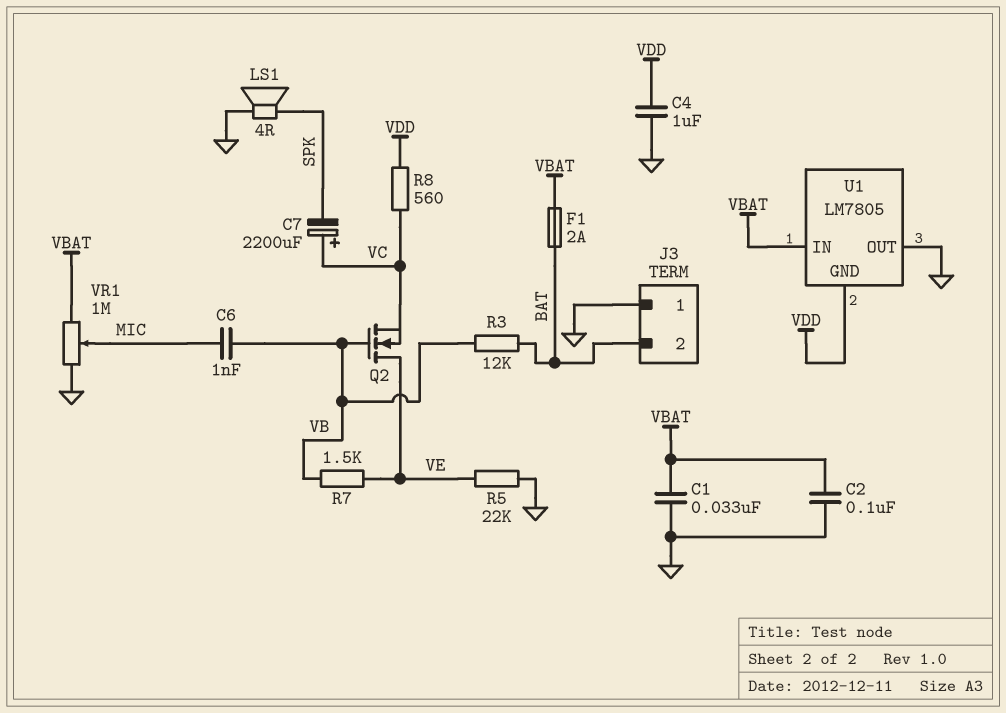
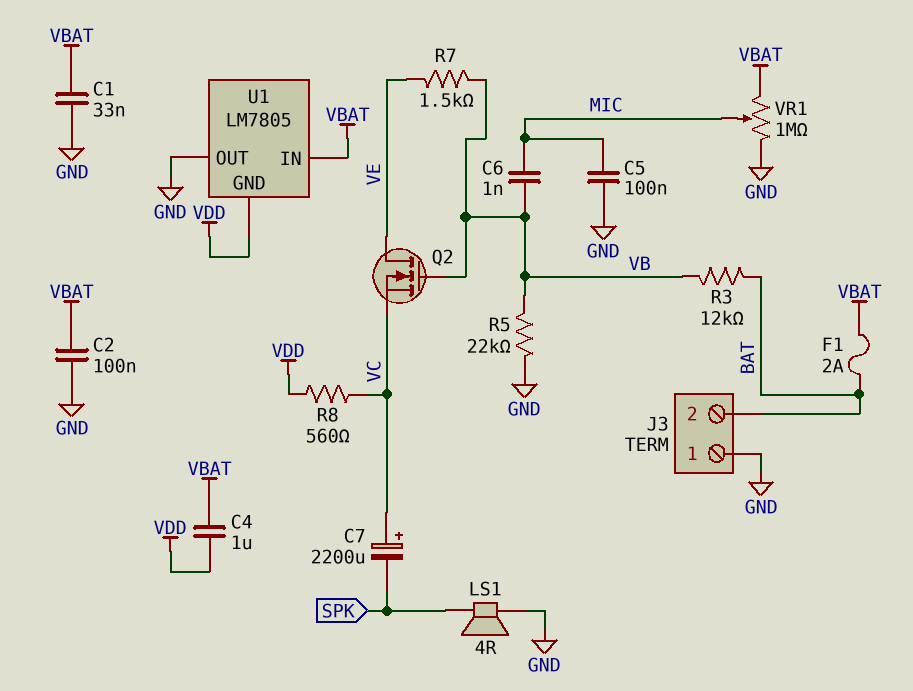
C4: 1uF (GND, VDD) -> 1uF (VBAT, VDD)
C5: none -> 100nF (GND, MIC)
R5: 22k (GND, VE) -> 22k (GND, VB)

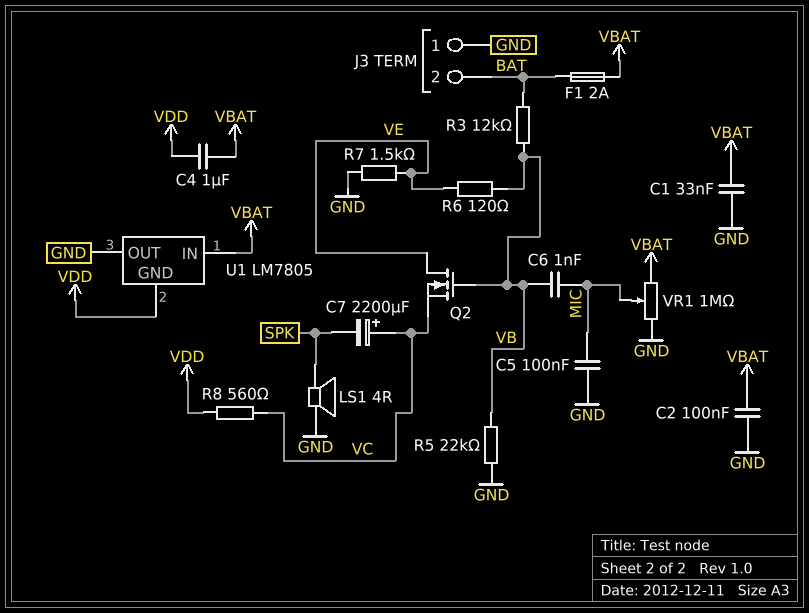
R6: none -> 120 (VB, VE)
R7: 1.5k (VB, VE) -> 1.5k (GND, VE)

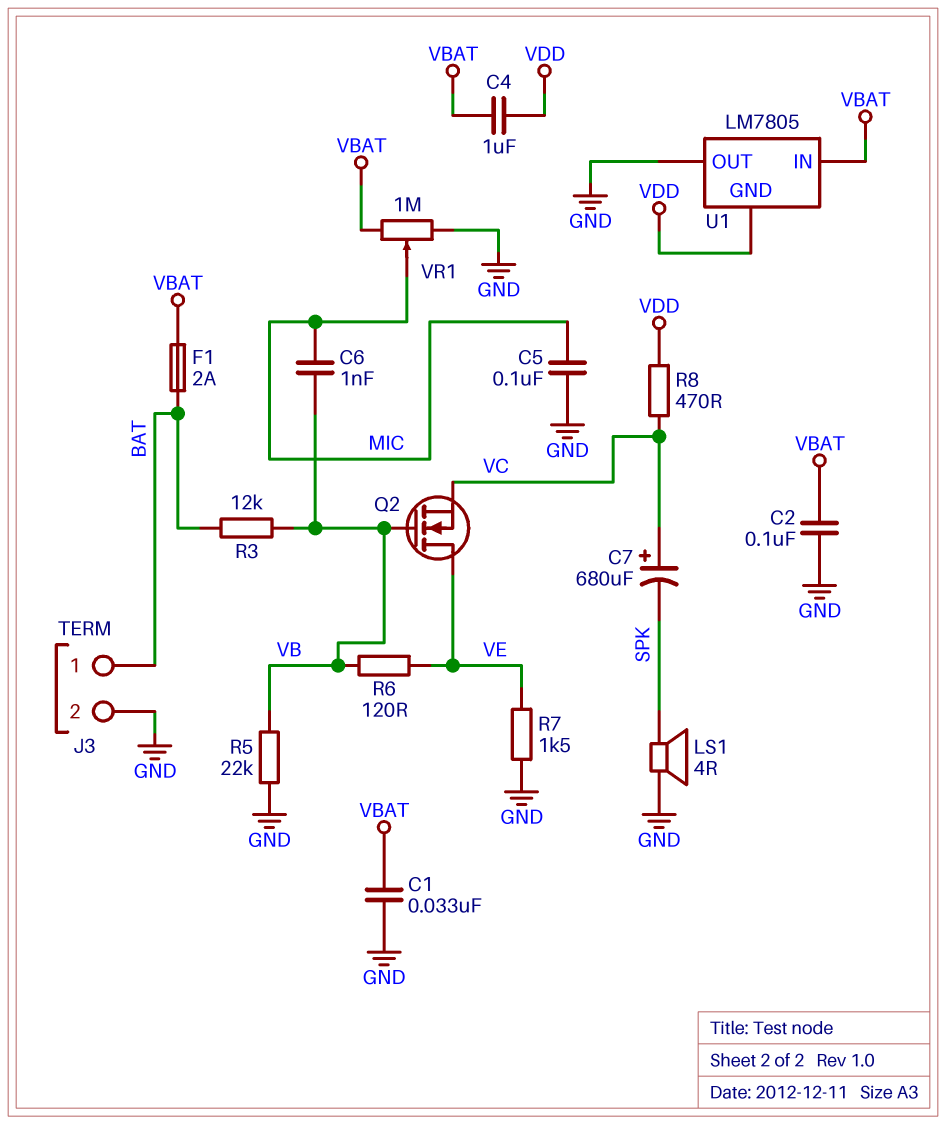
C7: 2200uF (plus VC, minus SPK) -> 680uF (plus VC, minus SPK)
J3 pin 1: GND -> BAT
J3 pin 2: BAT -> GND
R8: 560 (VC, VDD) -> 470 (VC, VDD)

